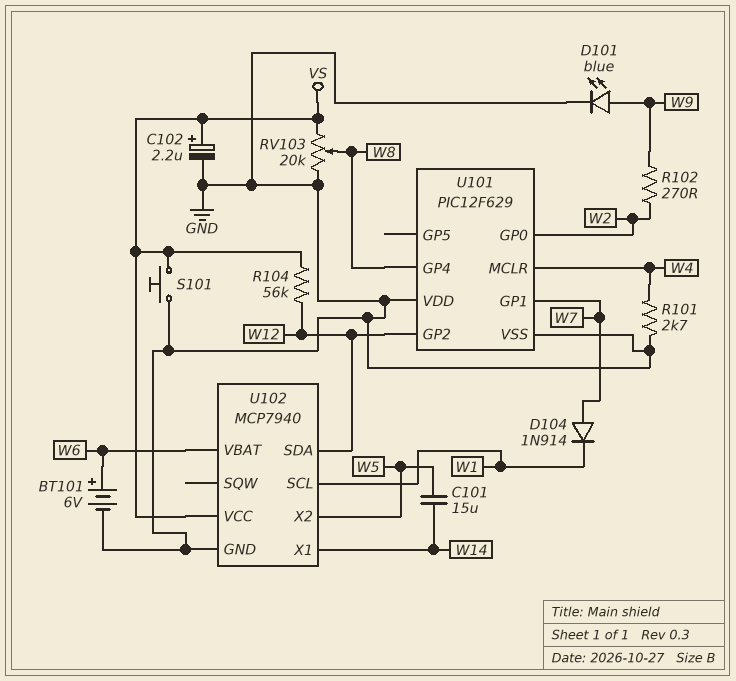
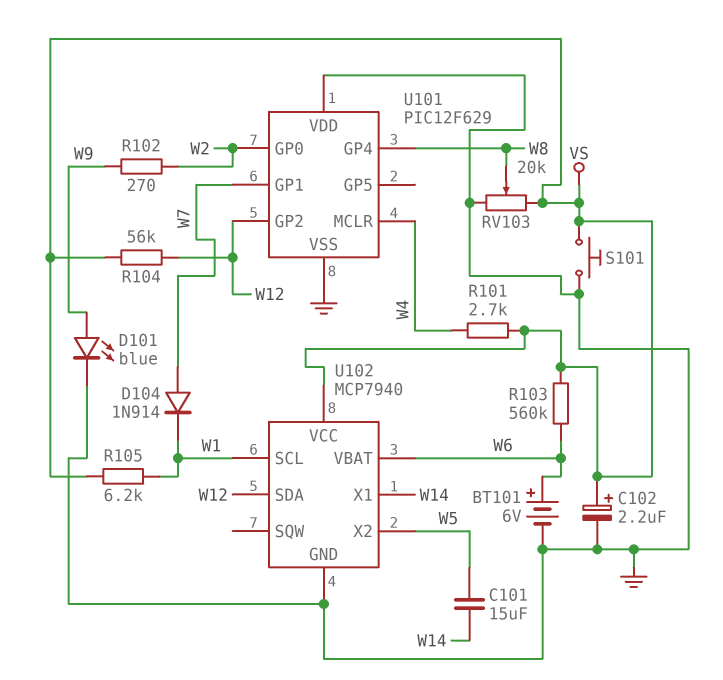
R101: 2.7k (GND, W4) -> 2.7k (VS, W4)
R103: none -> 560k (VS, W6)
R105: none -> 6.2k (VS, W1)

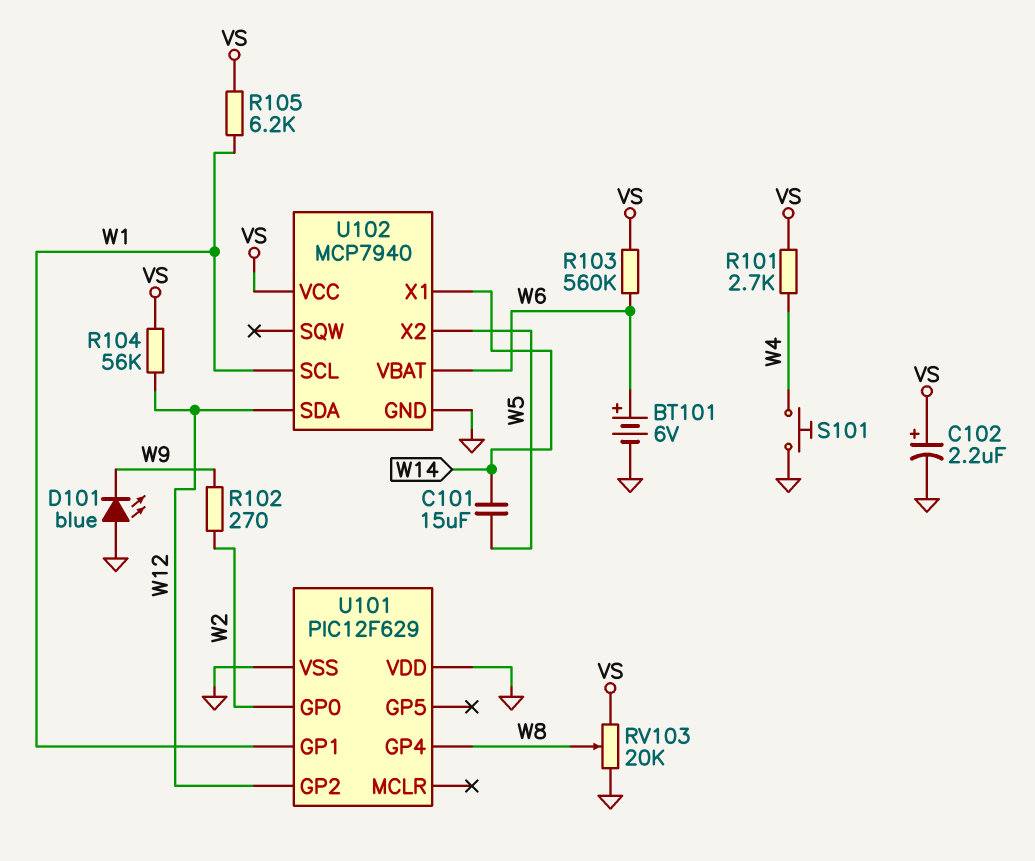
D101: LED blue (A W9, K GND) -> LED blue (A GND, K W9)
D104: diode 1N914 (A W7, K W1) -> none
S101: button (GND, VS) -> button (GND, W4)
U101 pin GP1: W7 -> W1
U101 pin MCLR: W4 -> none

